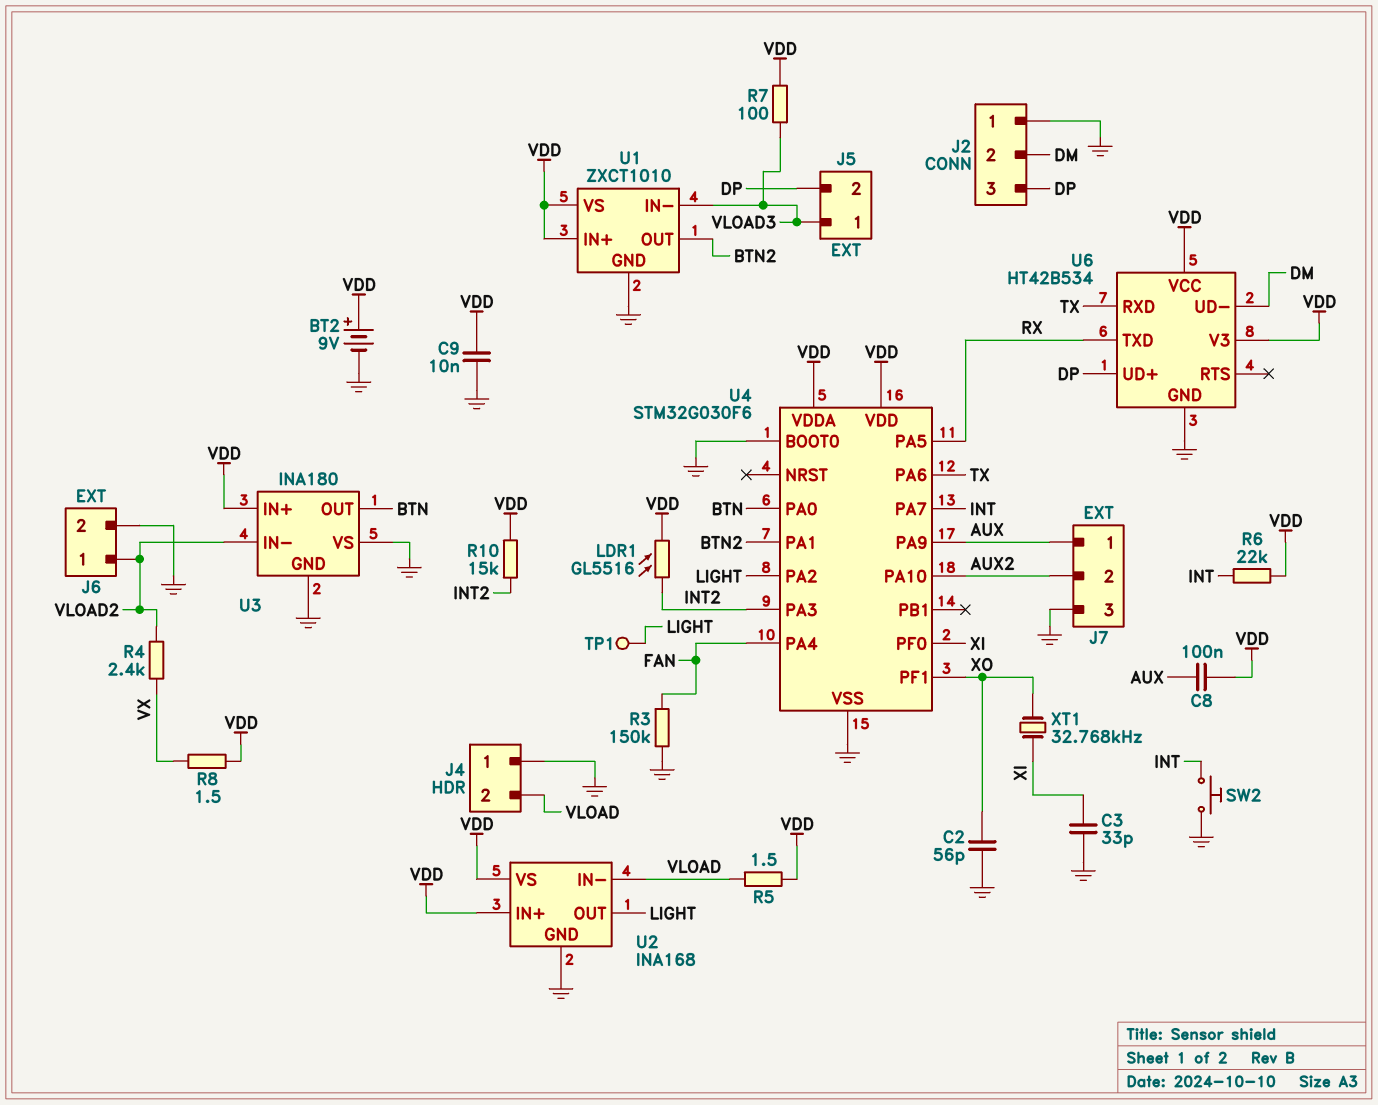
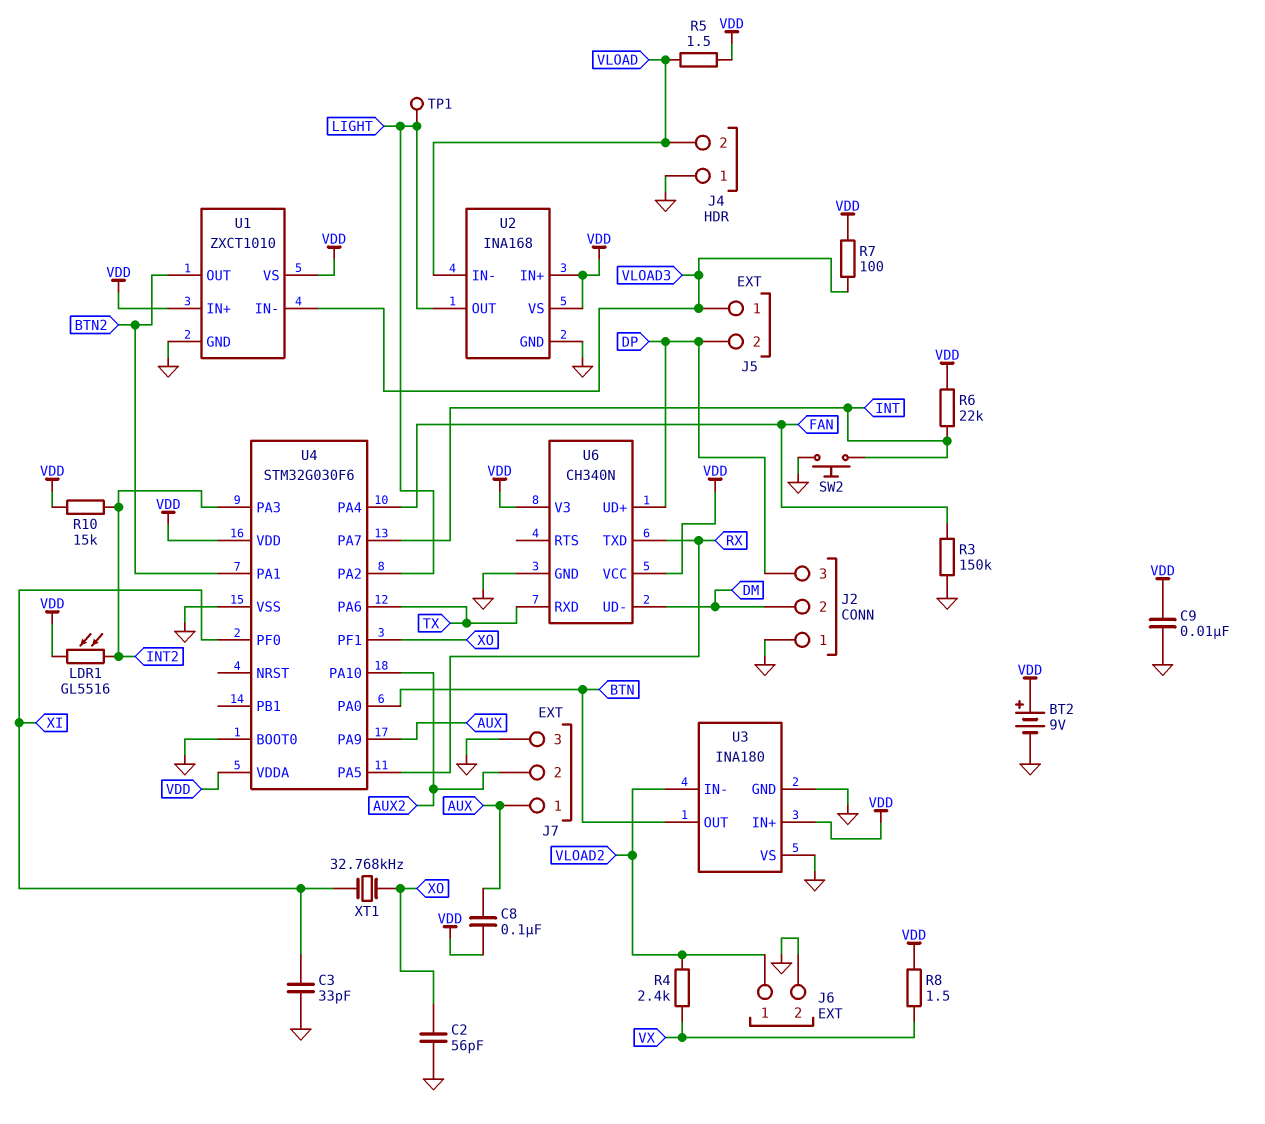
U6: HT42B534 -> CH340N

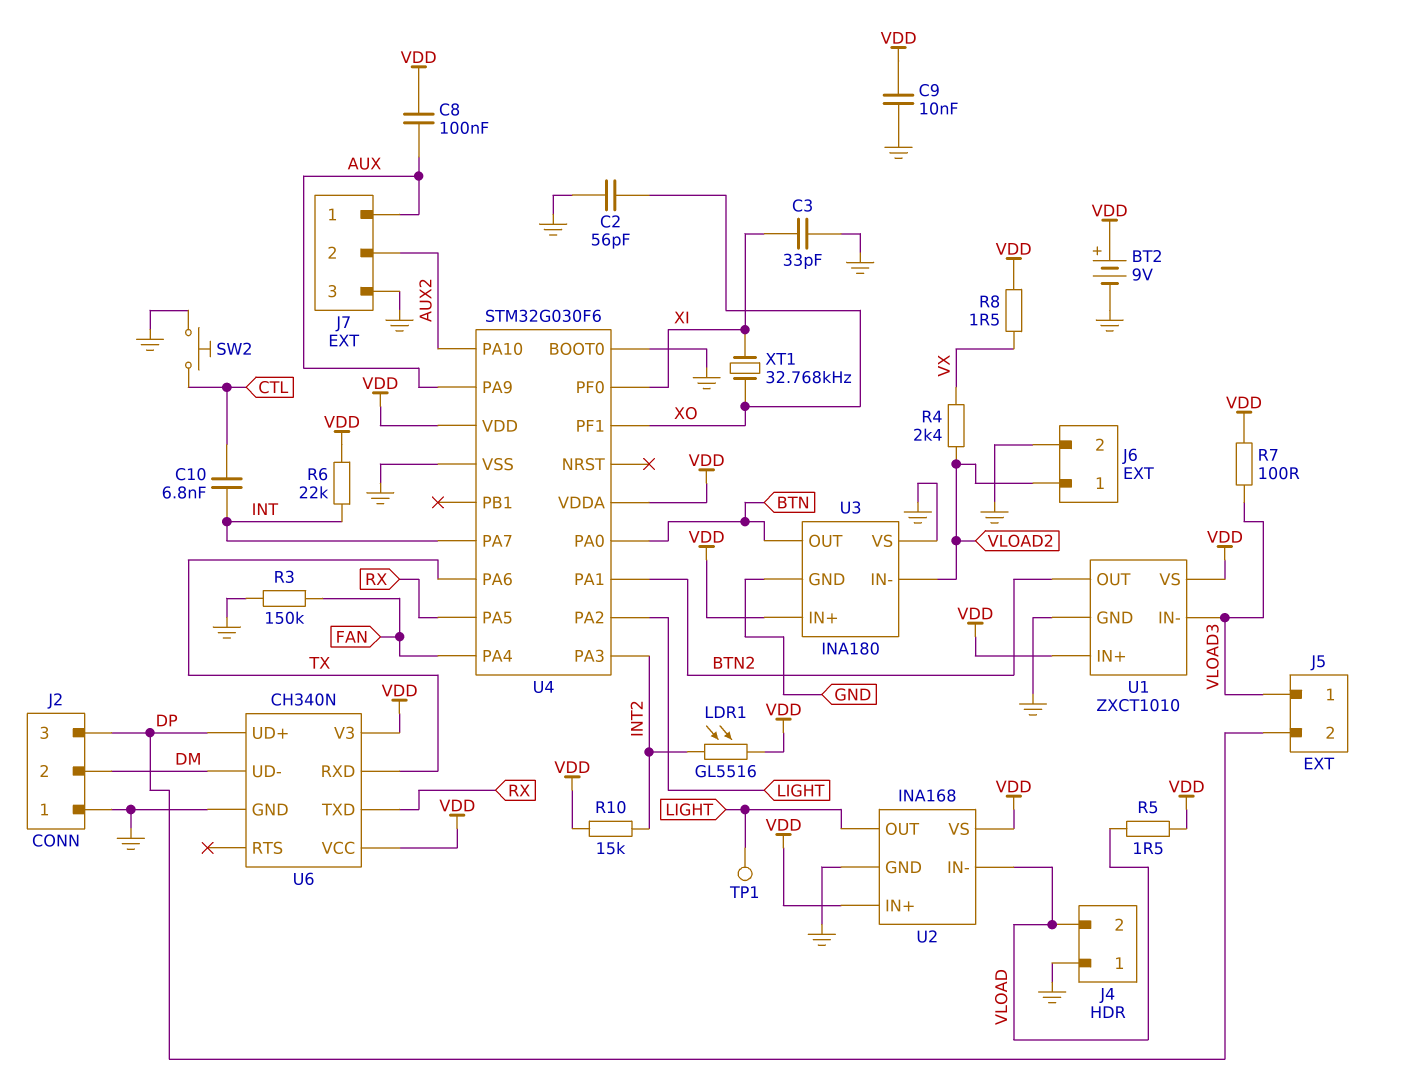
C10: none -> 6.8nF (CTL, INT)
SW2: button (GND, INT) -> button (CTL, GND)

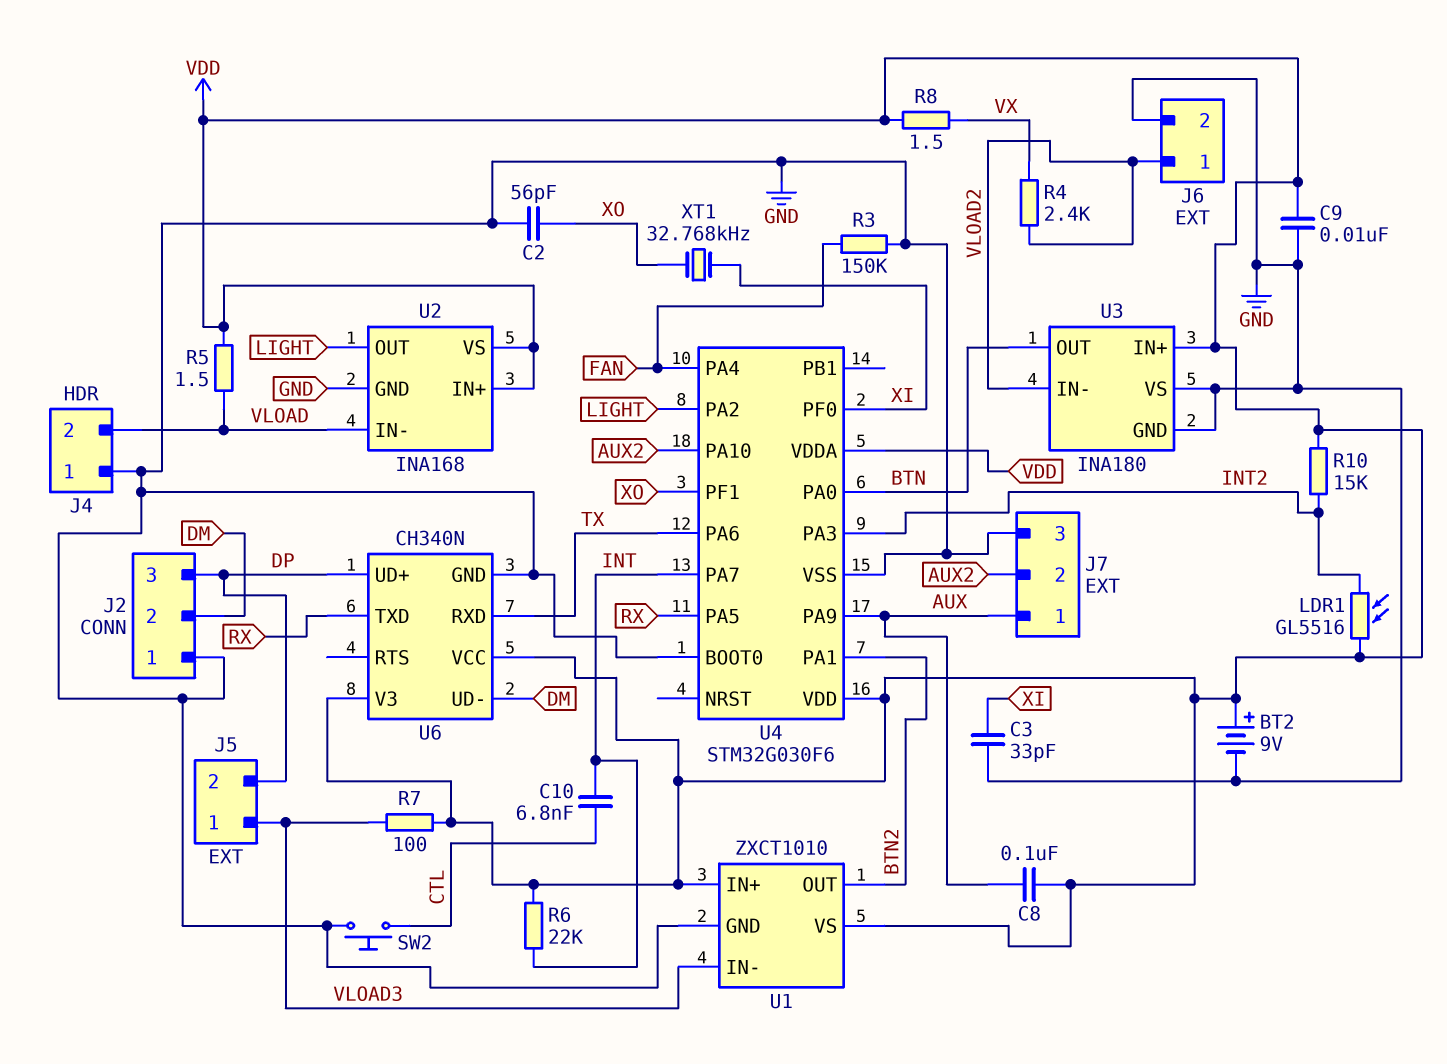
TP1: test point (LIGHT) -> none

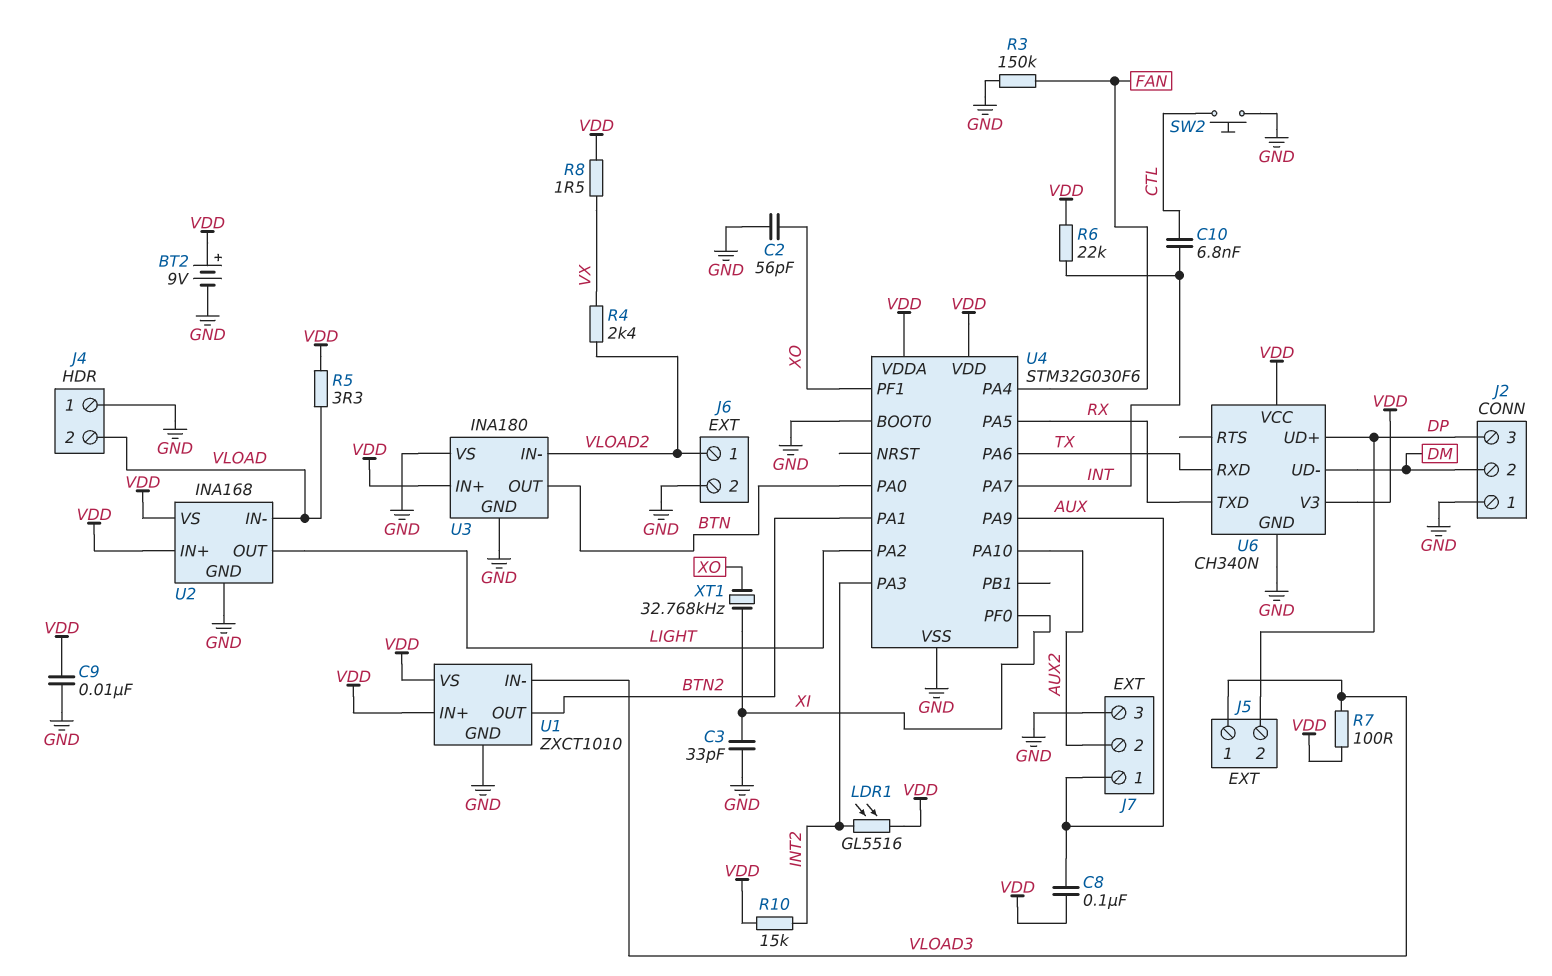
R5: 1.5 (VDD, VLOAD) -> 3.3 (VDD, VLOAD)

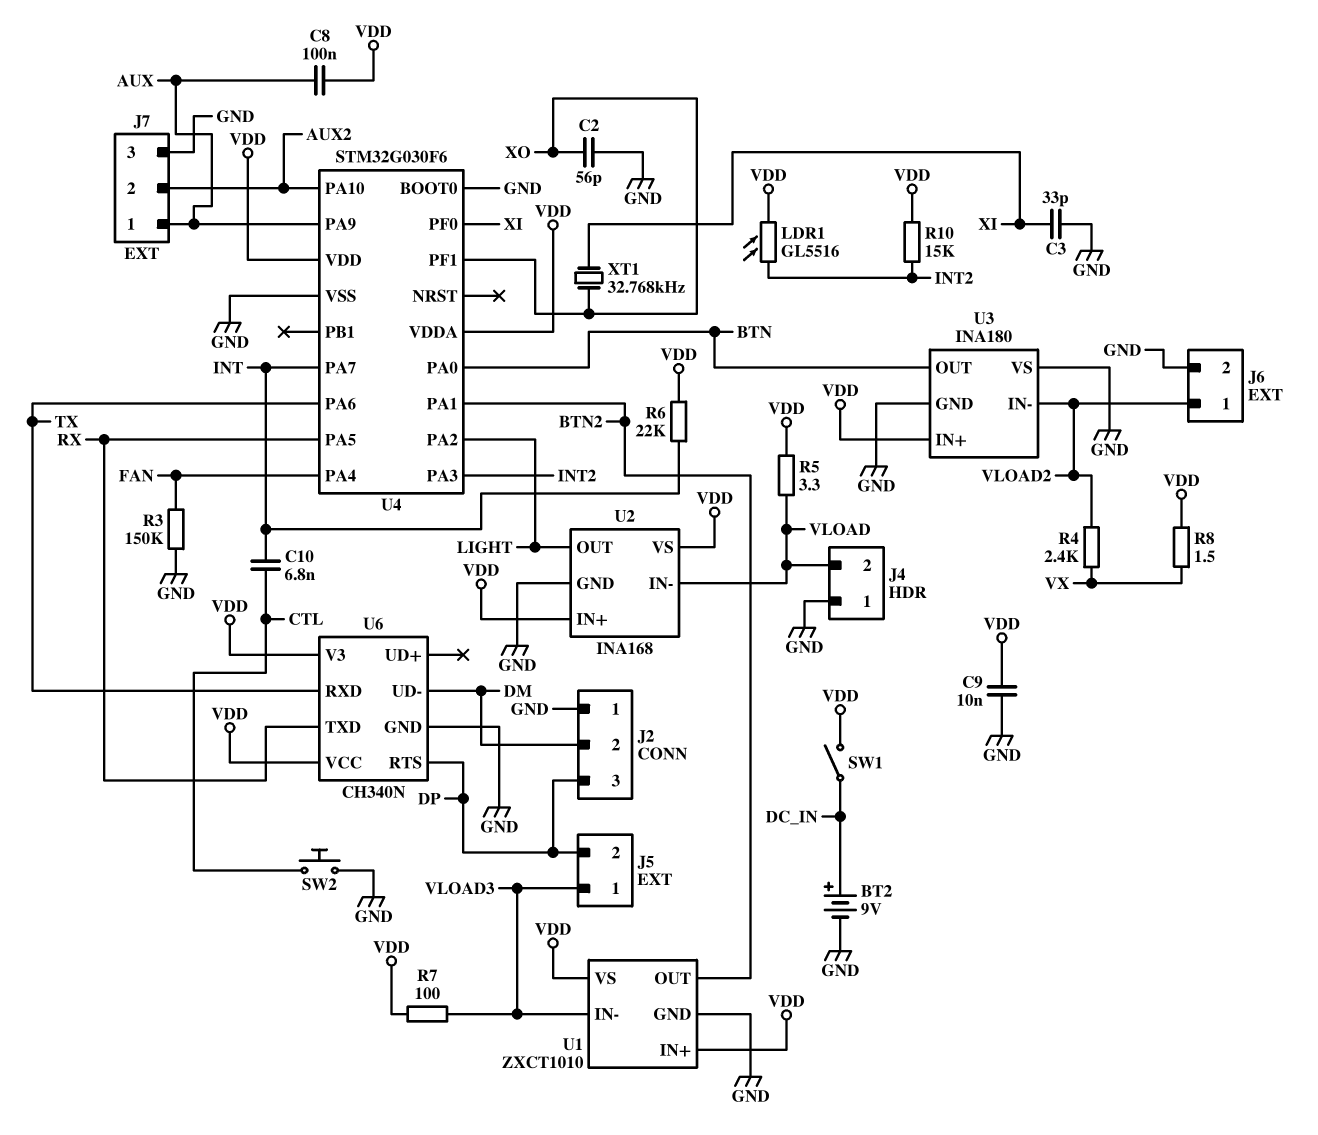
BT2: 9V (plus VDD, minus GND) -> 9V (plus DC_IN, minus GND)
SW1: none -> switch (DC_IN, VDD)
U6 pin RTS: none -> DP
U6 pin UD+: DP -> none

